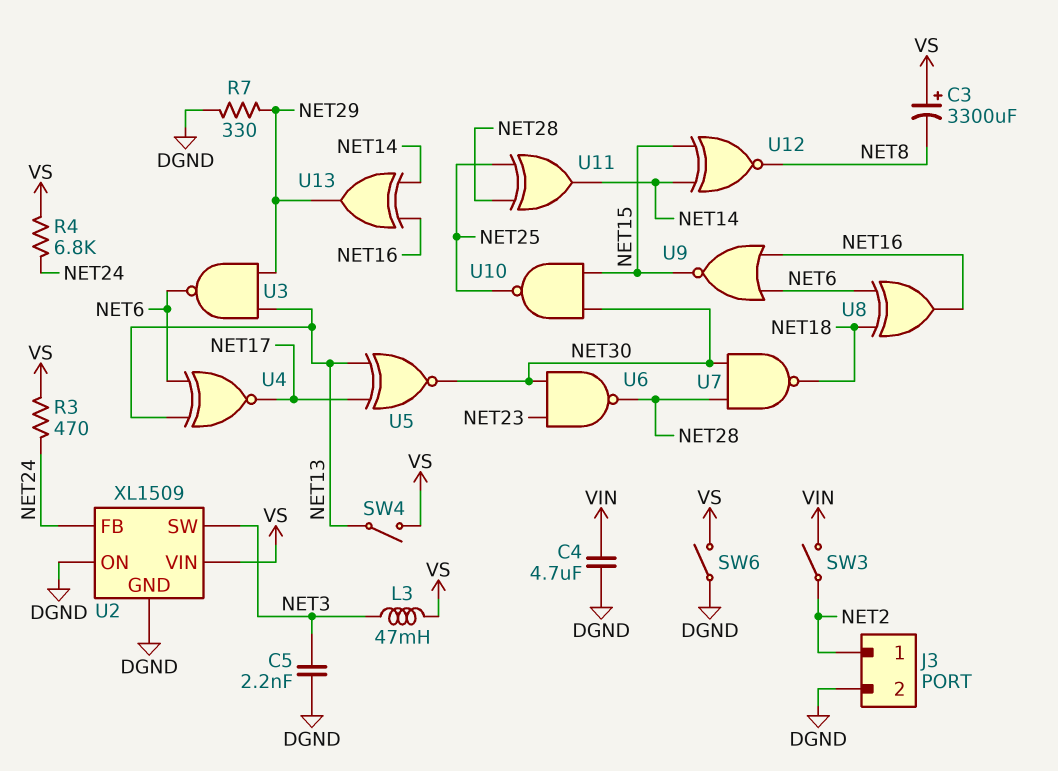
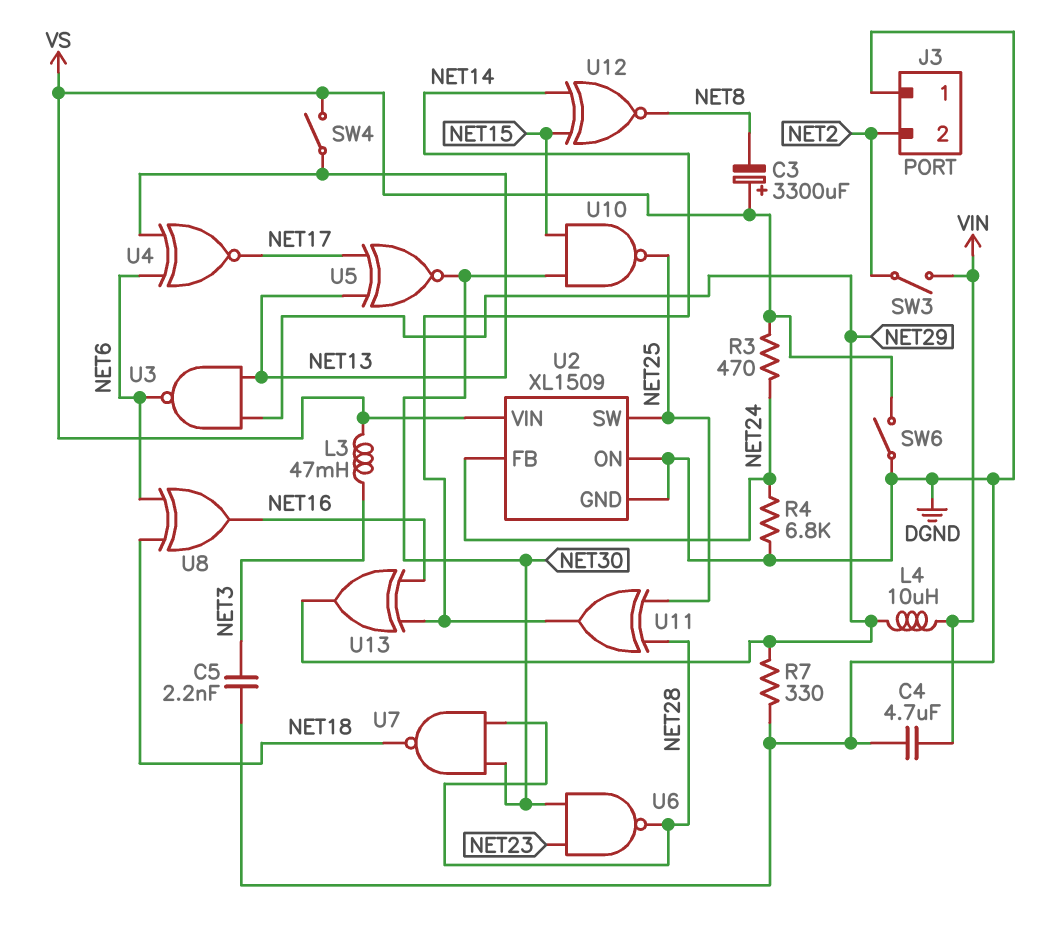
J3 pin 1: NET2 -> DGND
J3 pin 2: DGND -> NET2
L4: none -> 10uH (NET29, VIN)
R4: 6.8k (NET24, VS) -> 6.8k (DGND, NET24)
U2 pin SW: NET3 -> NET25
U9: NOR (in NET6, in NET16, out NET15) -> none

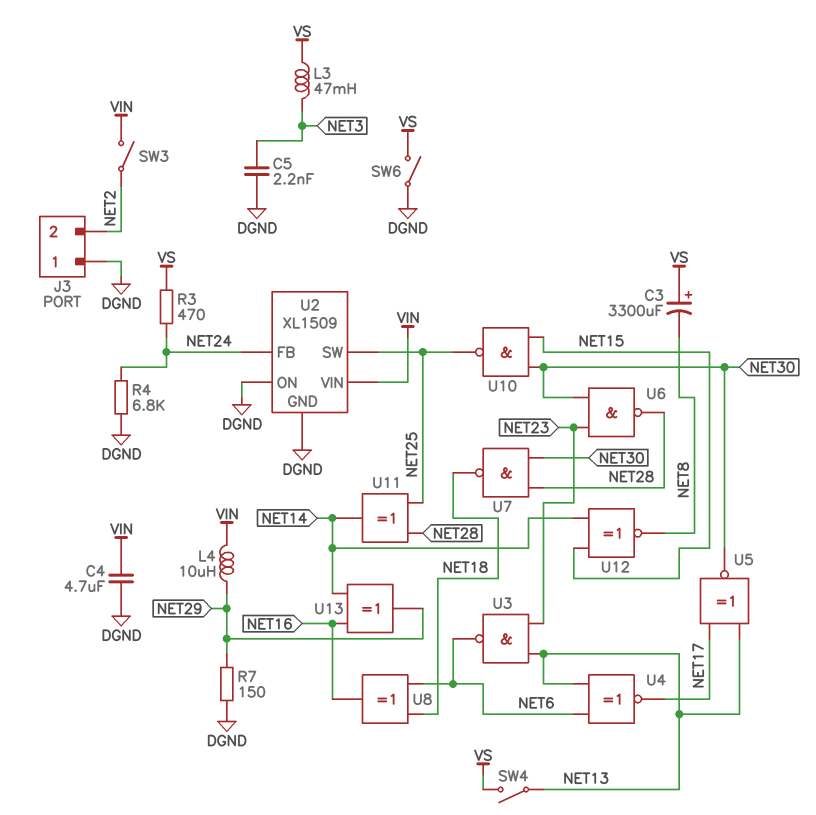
R7: 330 (DGND, NET29) -> 150 (DGND, NET29)
U2 pin VIN: VS -> VIN
U3: NAND (in NET13, in NET29, out NET6) -> NAND (in NET13, in NET23, out NET6)

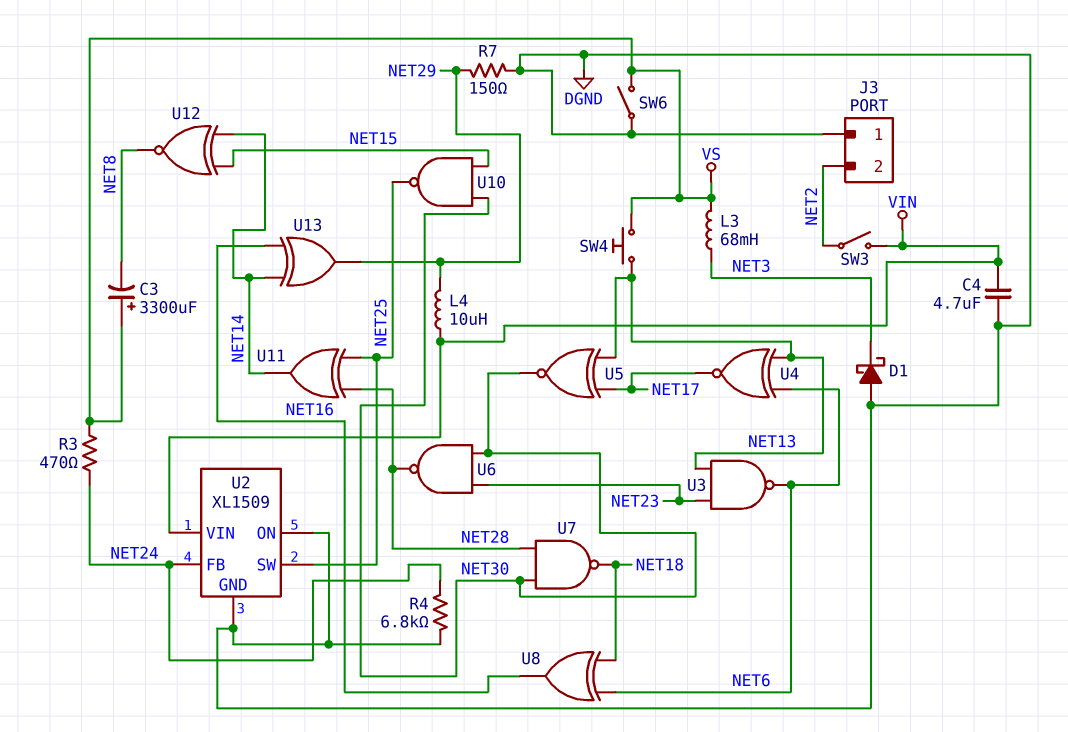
C5: 2.2nF (DGND, NET3) -> none
D1: none -> schottky (A DGND, K NET3)
L3: 47mH (NET3, VS) -> 68mH (NET3, VS)
SW4: switch (NET13, VS) -> button (NET13, VS)

